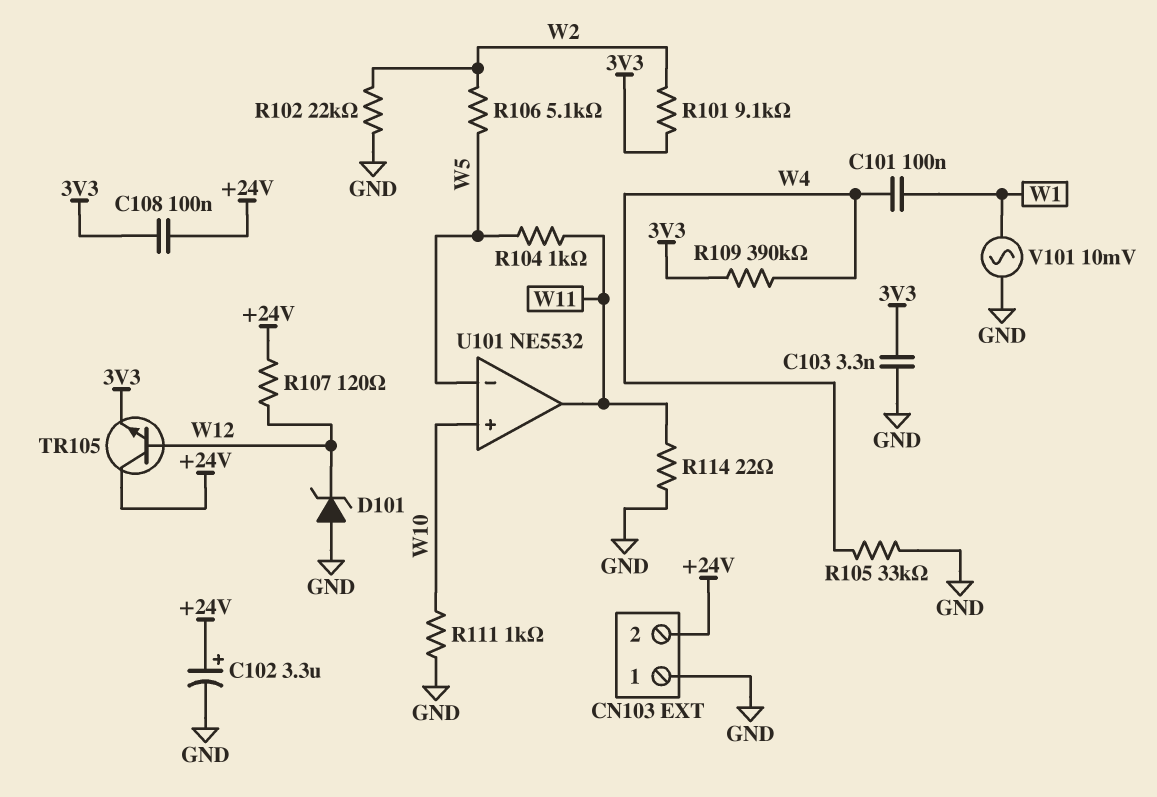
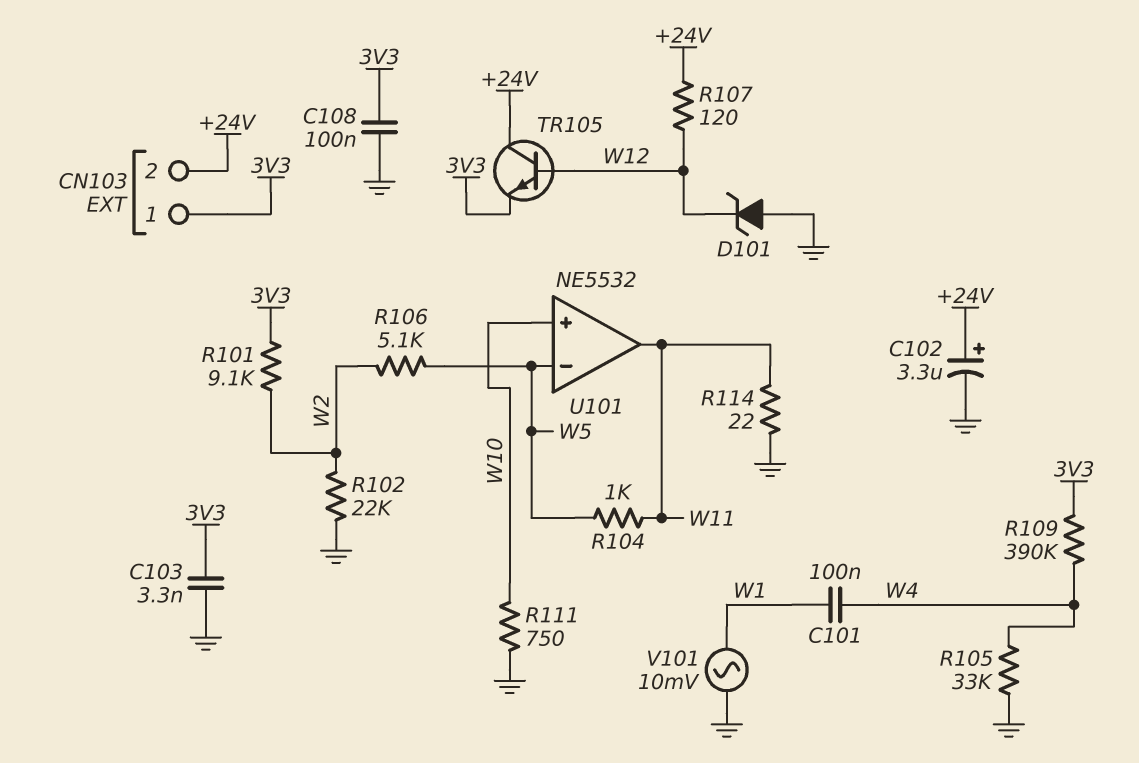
C108: 100nF (+24V, 3V3) -> 100nF (3V3, GND)
CN103 pin 1: GND -> 3V3
R111: 1k (GND, W10) -> 750 (GND, W10)

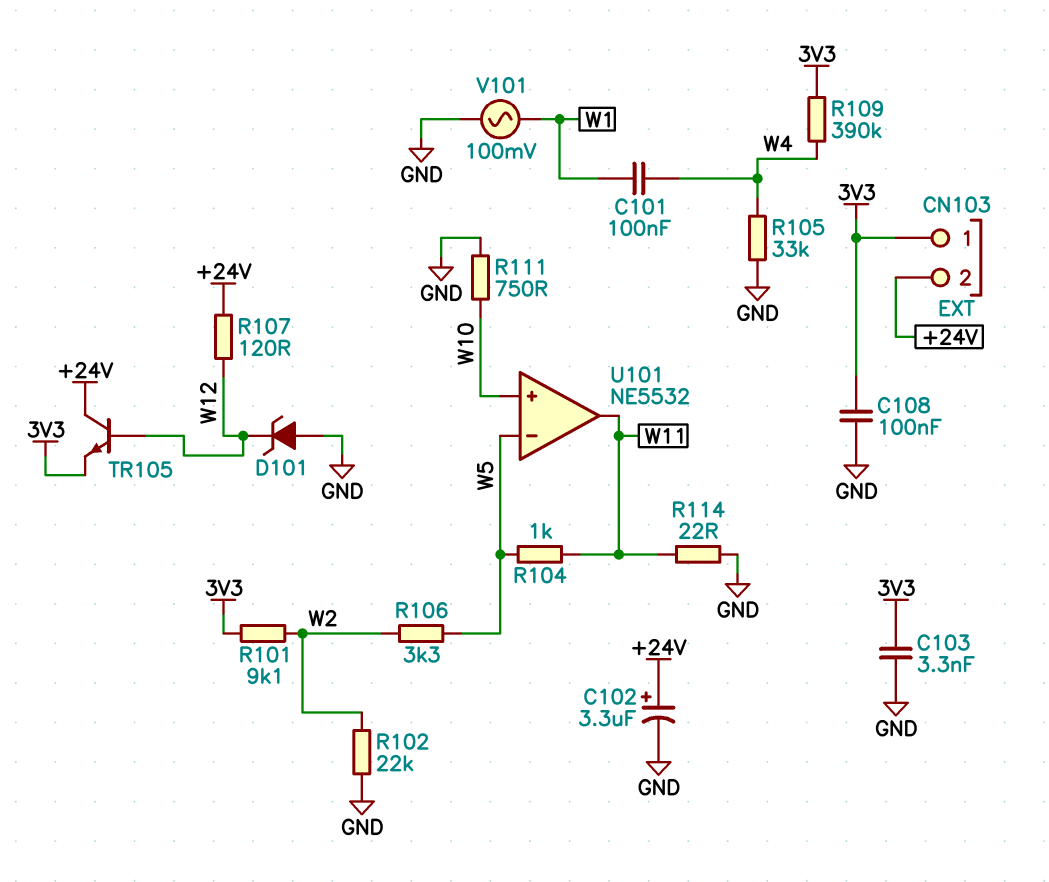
R106: 5.1k (W2, W5) -> 3.3k (W2, W5)
V101: AC 10mV (GND, W1) -> AC 100mV (GND, W1)

